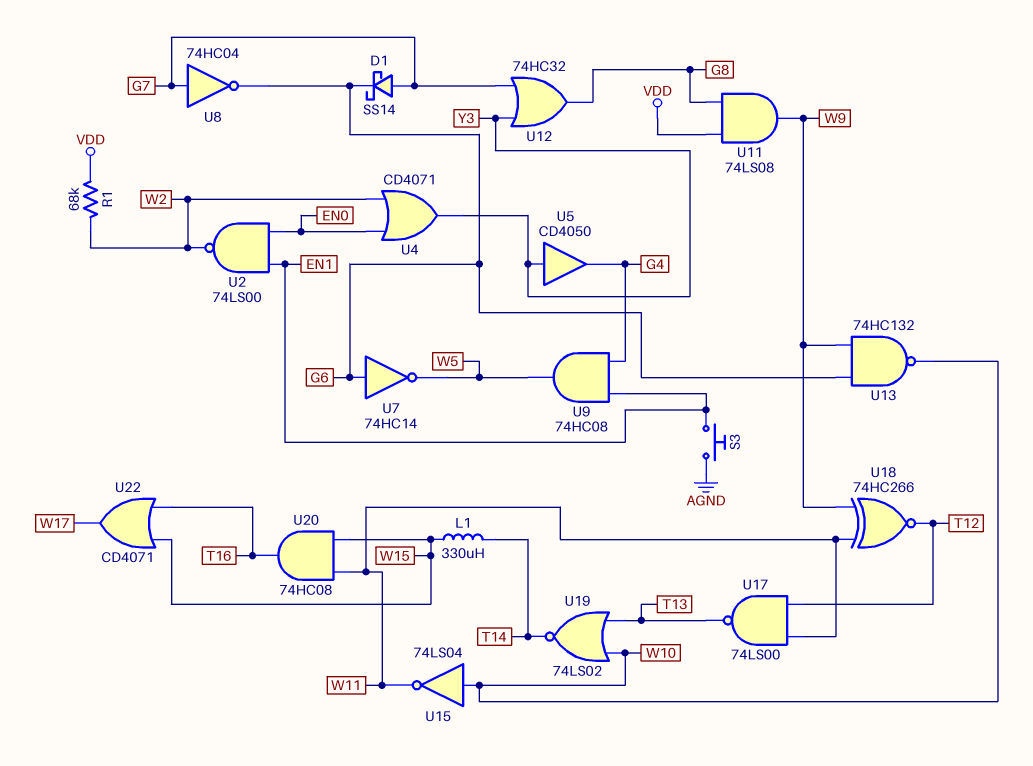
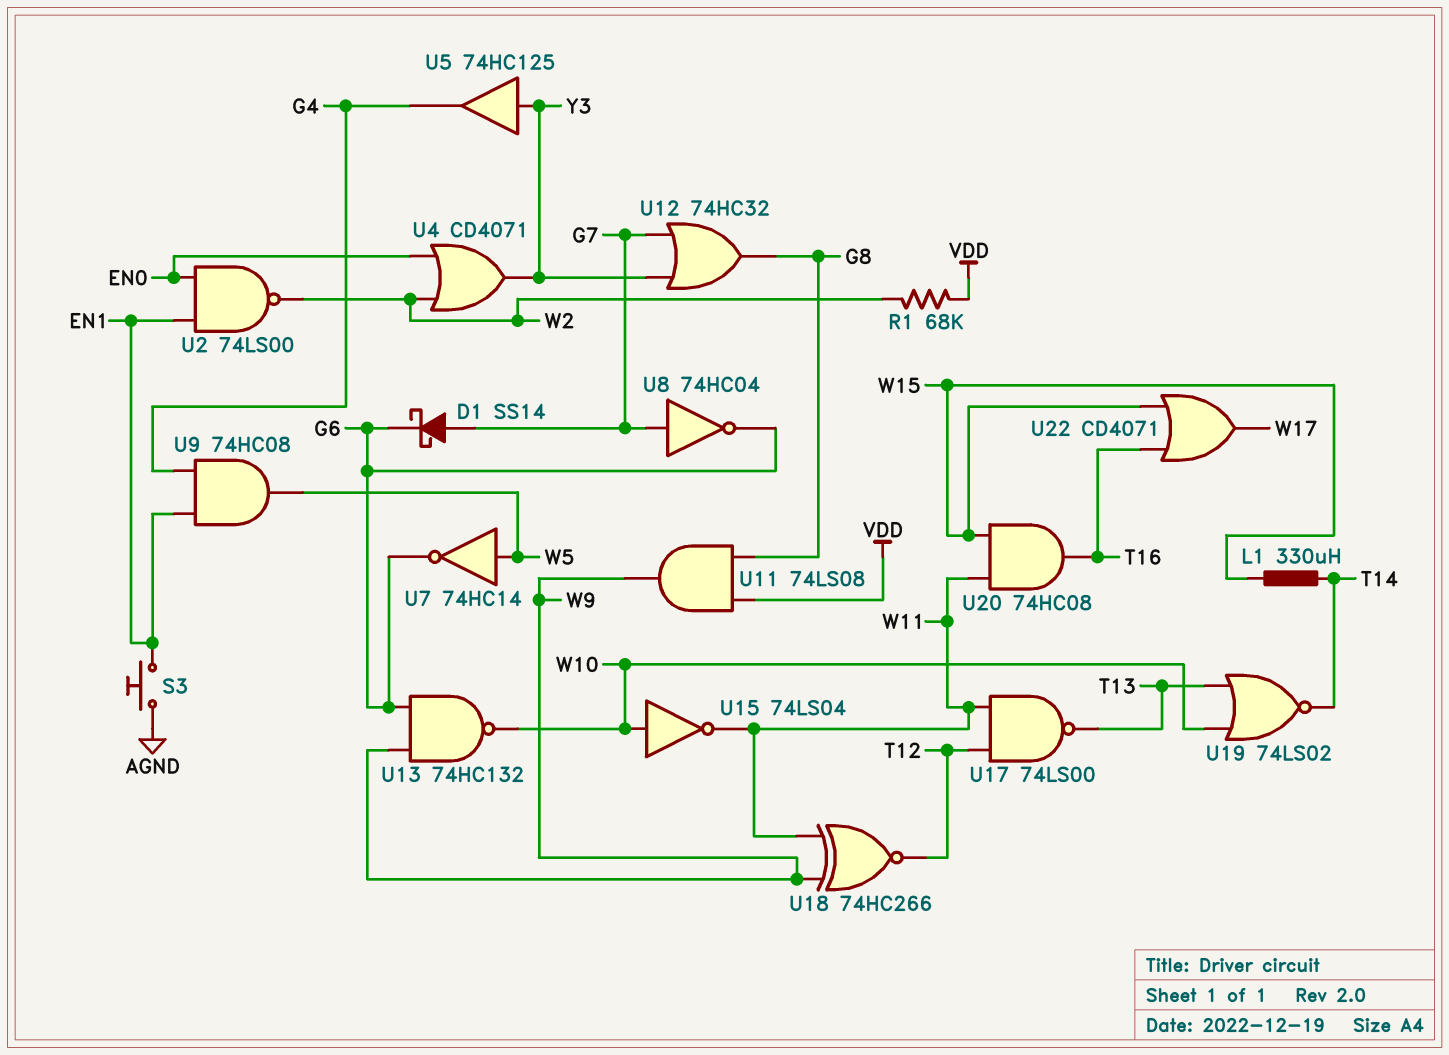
U5: buffer CD4050 (in Y3, out G4) -> buffer 74HC125 (in Y3, out G4)
U7: NOT 74HC14 (in G6, out W5) -> NOT 74HC14 (in W5, out G6)

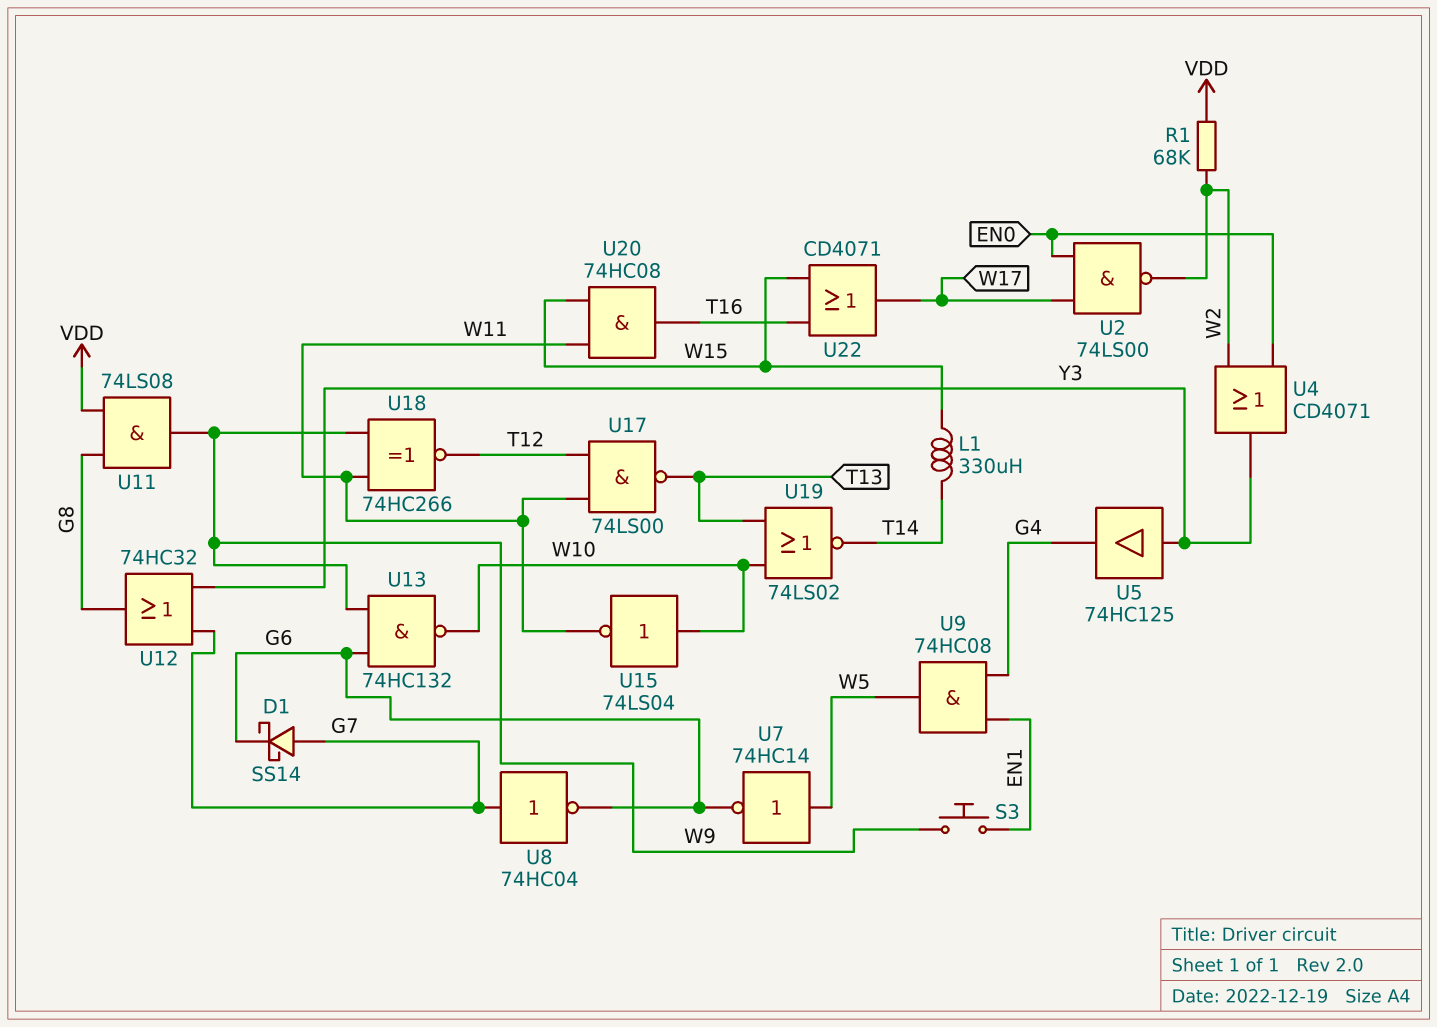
S3: button (AGND, EN1) -> button (EN1, W9)
U2: NAND 74LS00 (in EN0, in EN1, out W2) -> NAND 74LS00 (in EN0, in W17, out W2)

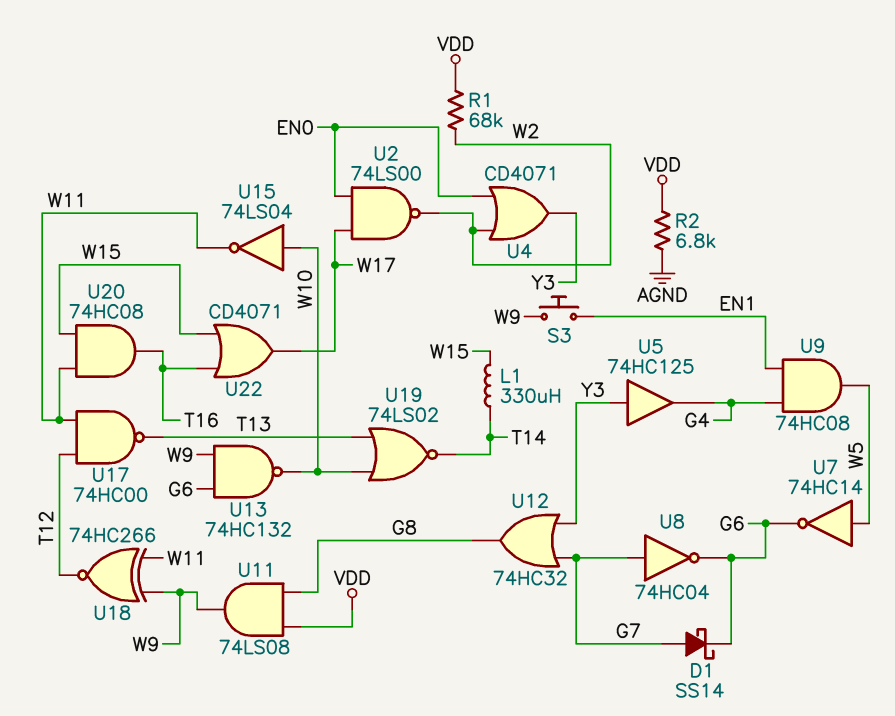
R2: none -> 6.8k (AGND, VDD)
U17: NAND 74LS00 (in T12, in W11, out T13) -> NAND 74HC00 (in T12, in W11, out T13)

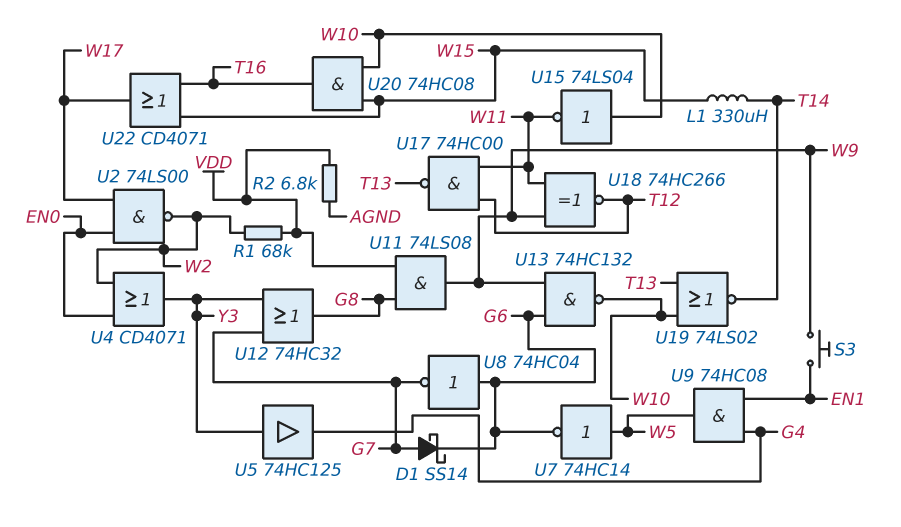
U8: NOT 74HC04 (in G7, out G6) -> NOT 74HC04 (in G6, out G7)
U20: AND 74HC08 (in W11, in W15, out T16) -> AND 74HC08 (in W10, in W15, out T16)

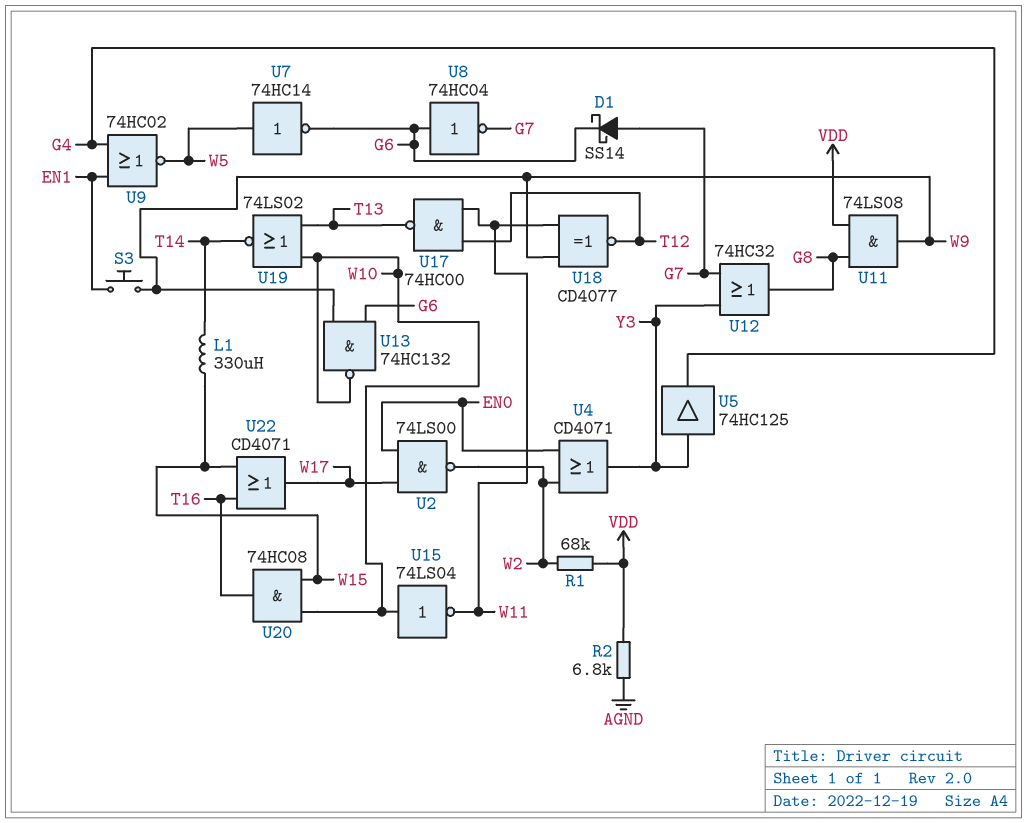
U9: AND 74HC08 (in EN1, in G4, out W5) -> NOR 74HC02 (in EN1, in G4, out W5)
U18: XNOR 74HC266 (in W9, in W11, out T12) -> XNOR CD4077 (in W9, in W11, out T12)

